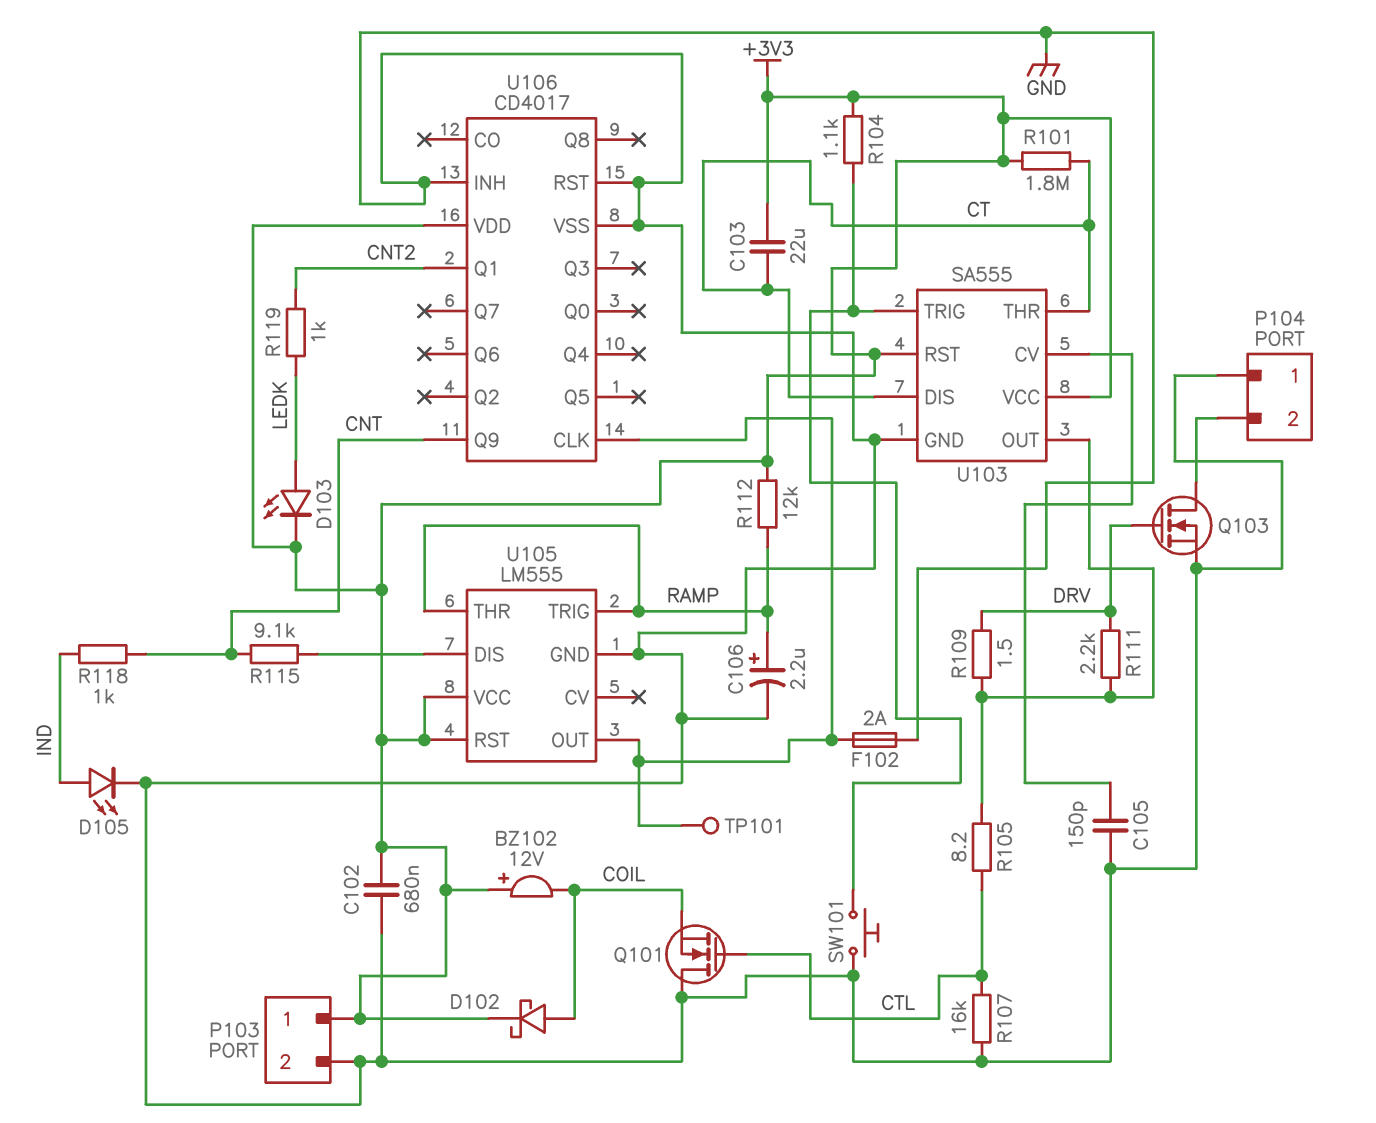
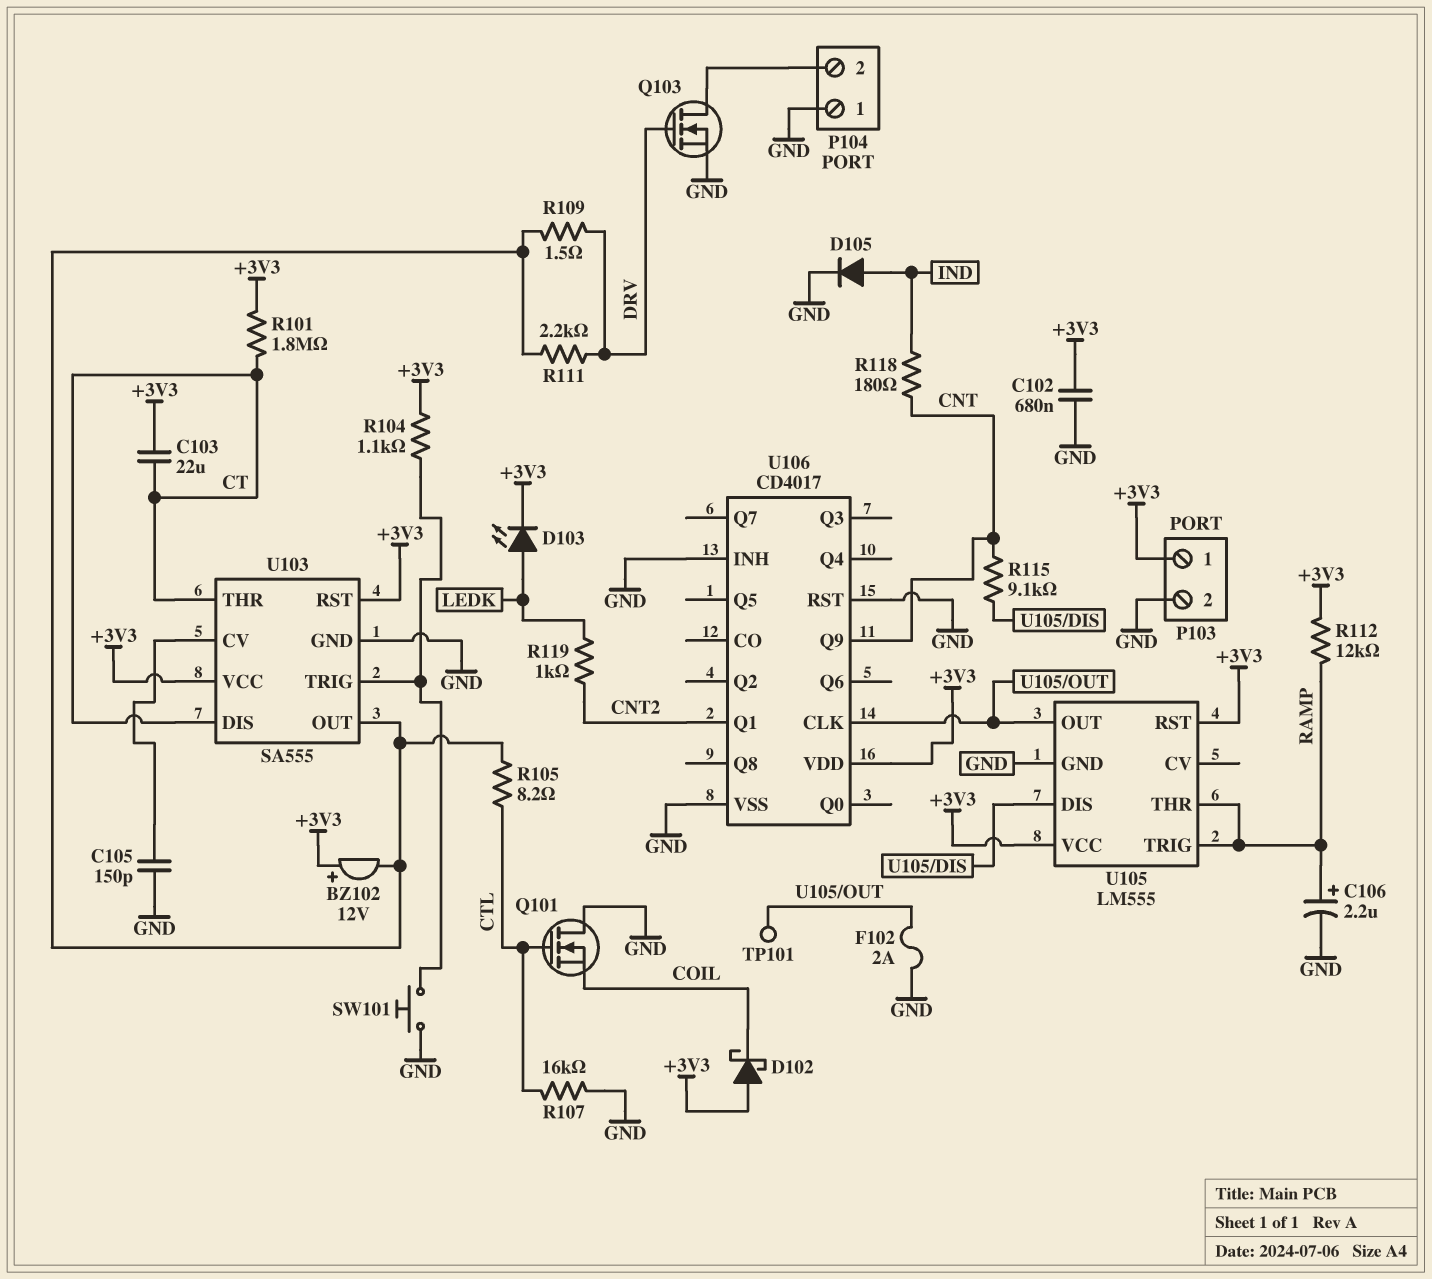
BZ102: buzzer 12V (plus +3V3, minus COIL) -> buzzer 12V (plus +3V3, minus U103/OUT)
D102: schottky (A COIL, K +3V3) -> schottky (A +3V3, K COIL)
D105: LED (A IND, K GND) -> diode (A IND, K GND)
R118: 1k (CNT, IND) -> 180 (CNT, IND)

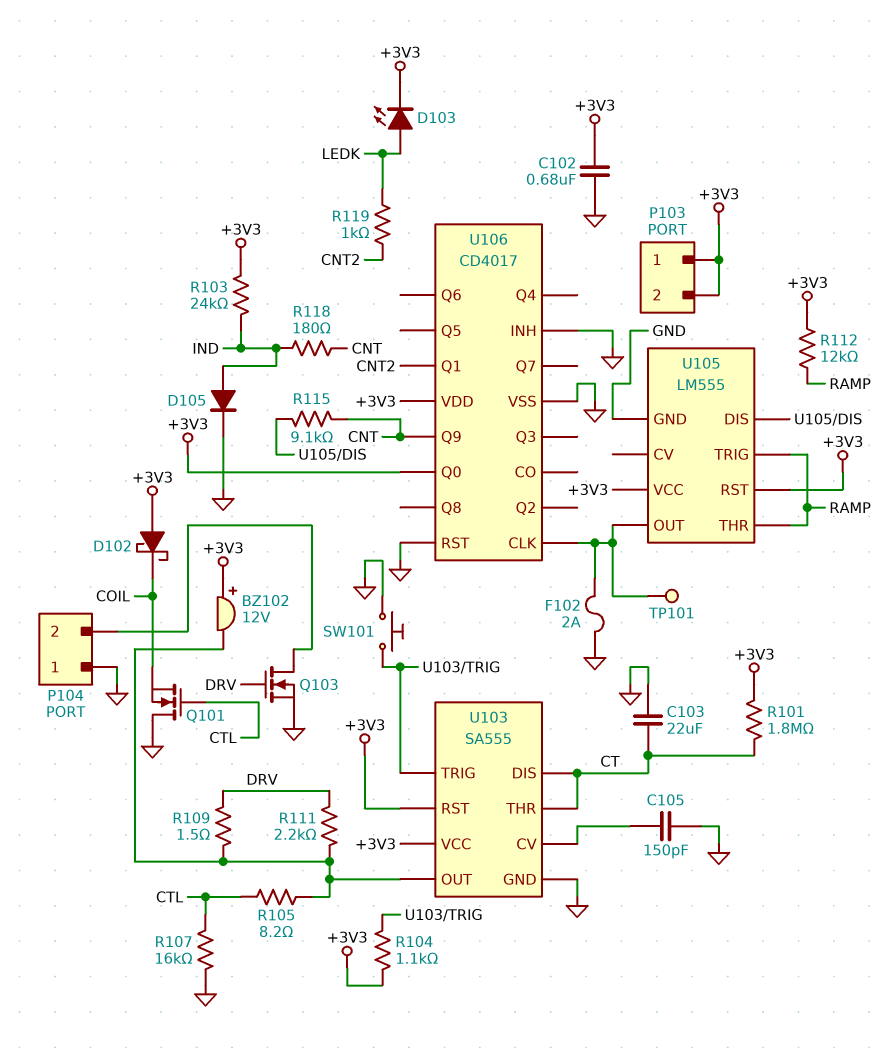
C103: 22uF (+3V3, CT) -> 22uF (CT, GND)
C106: 2.2uF (plus RAMP, minus GND) -> none
P103 pin 2: GND -> +3V3
R103: none -> 24k (+3V3, IND)
U106 pin Q0: none -> +3V3

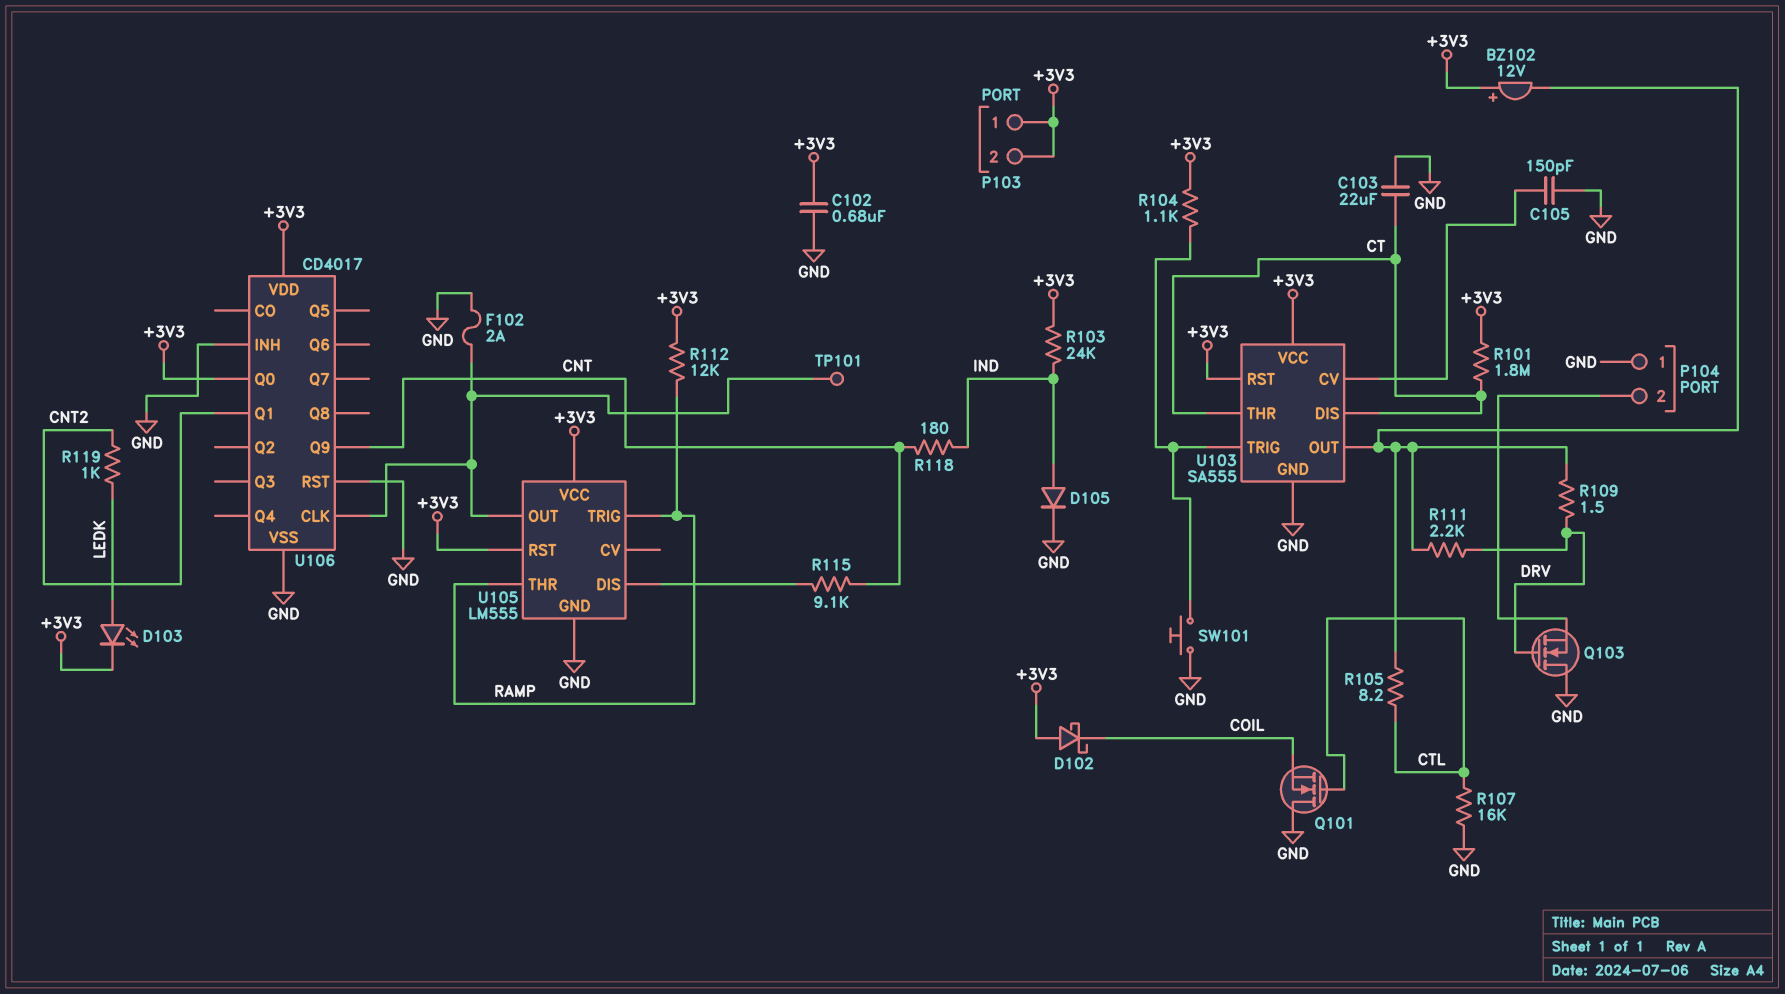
Q103: NMOS (G DRV, D P104/2, S GND) -> NMOS (G DRV, D GND, S P104/2)

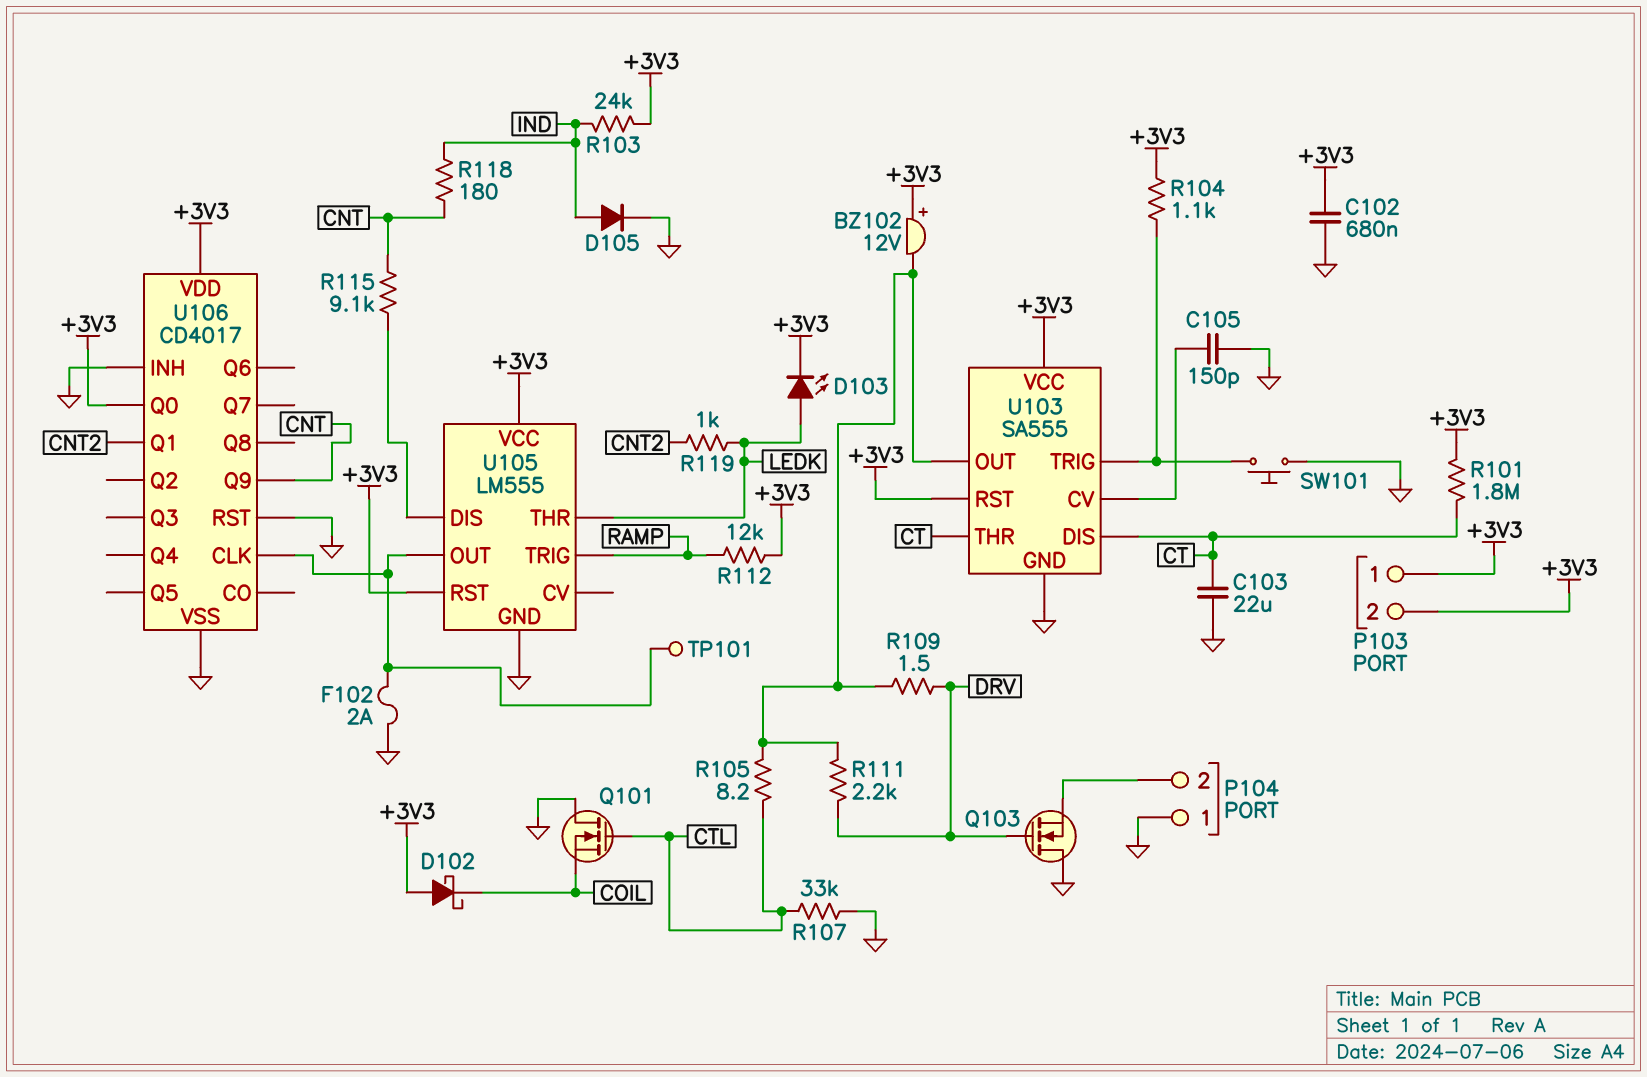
R107: 16k (CTL, GND) -> 33k (CTL, GND)
U105 pin THR: RAMP -> LEDK

